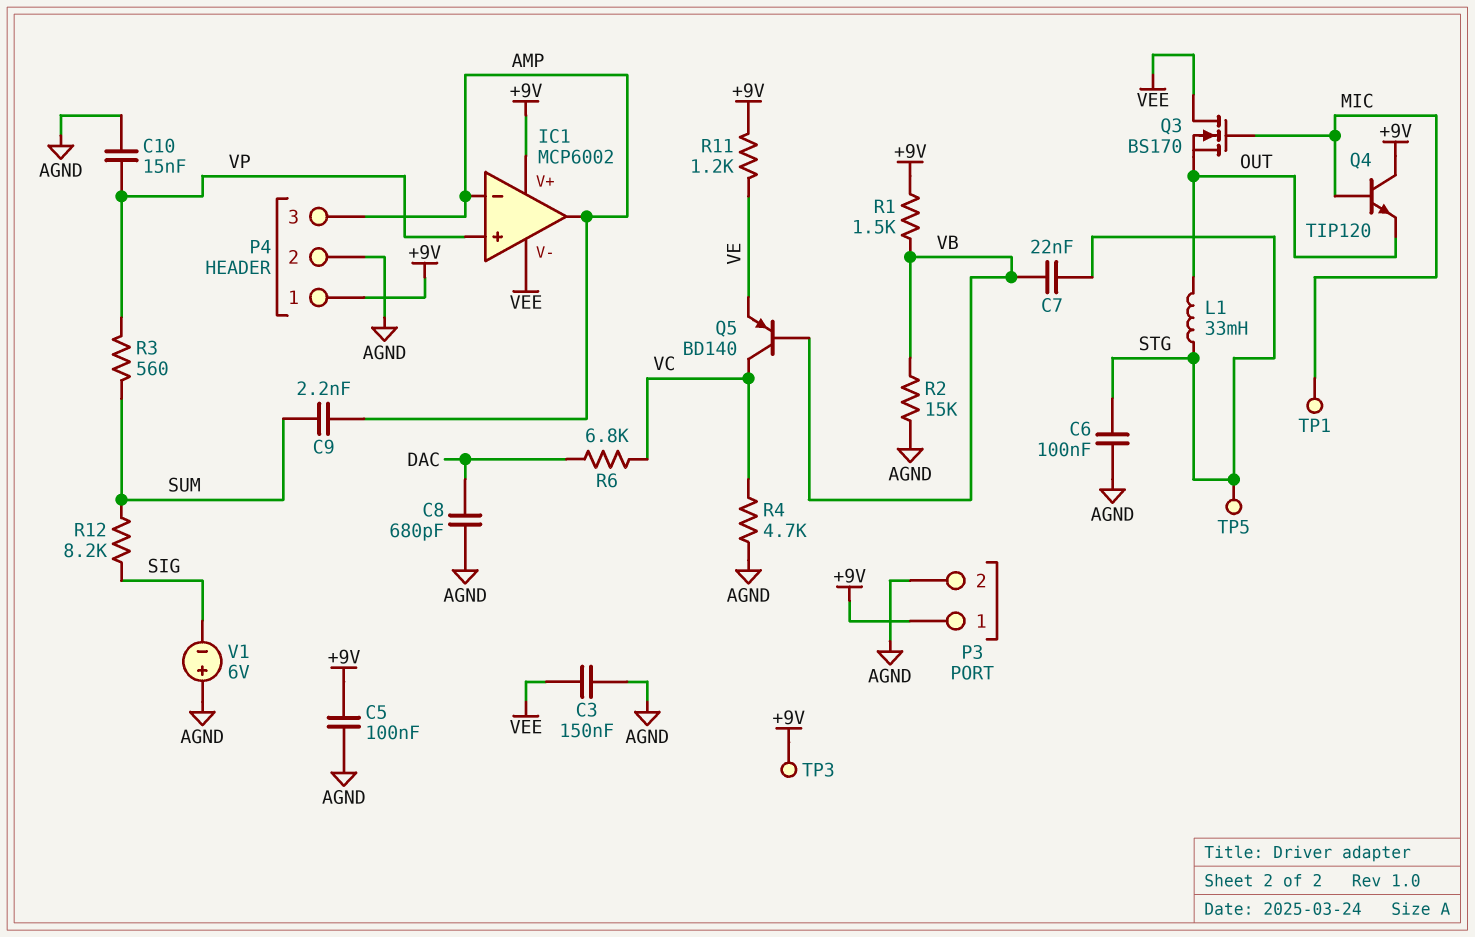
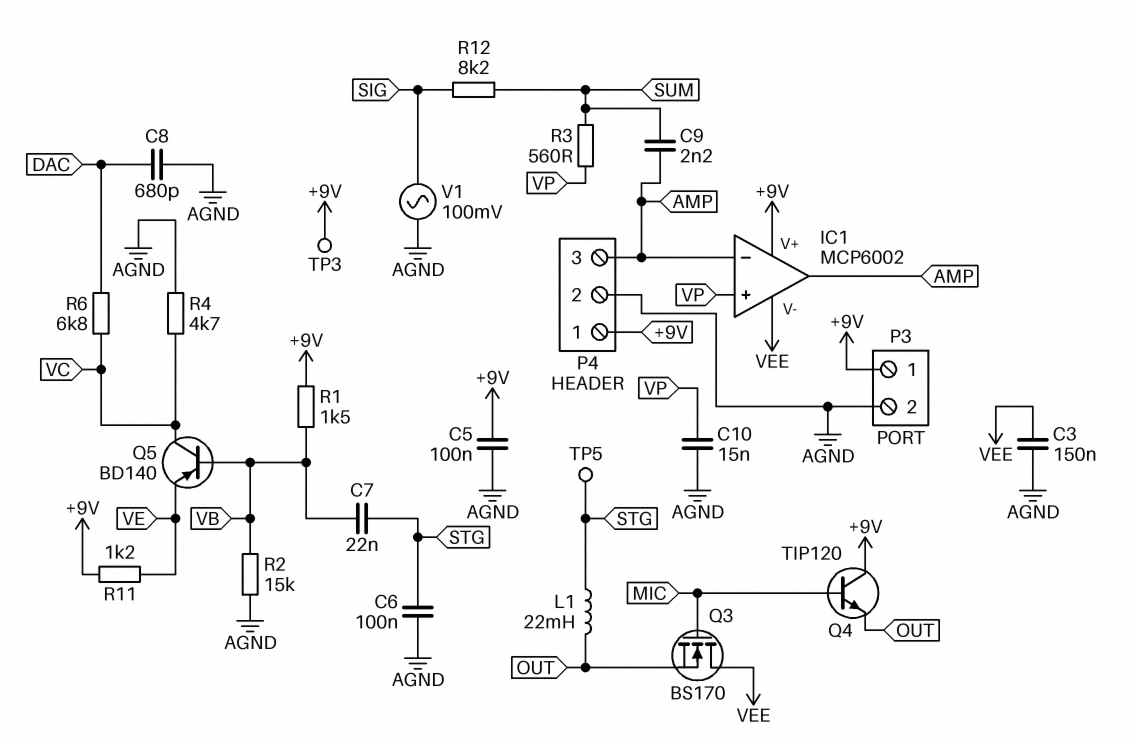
L1: 33mH (OUT, STG) -> 22mH (OUT, STG)
TP1: test point (MIC) -> none
V1: 6V (plus AGND, minus SIG) -> AC 100mV (AGND, SIG)

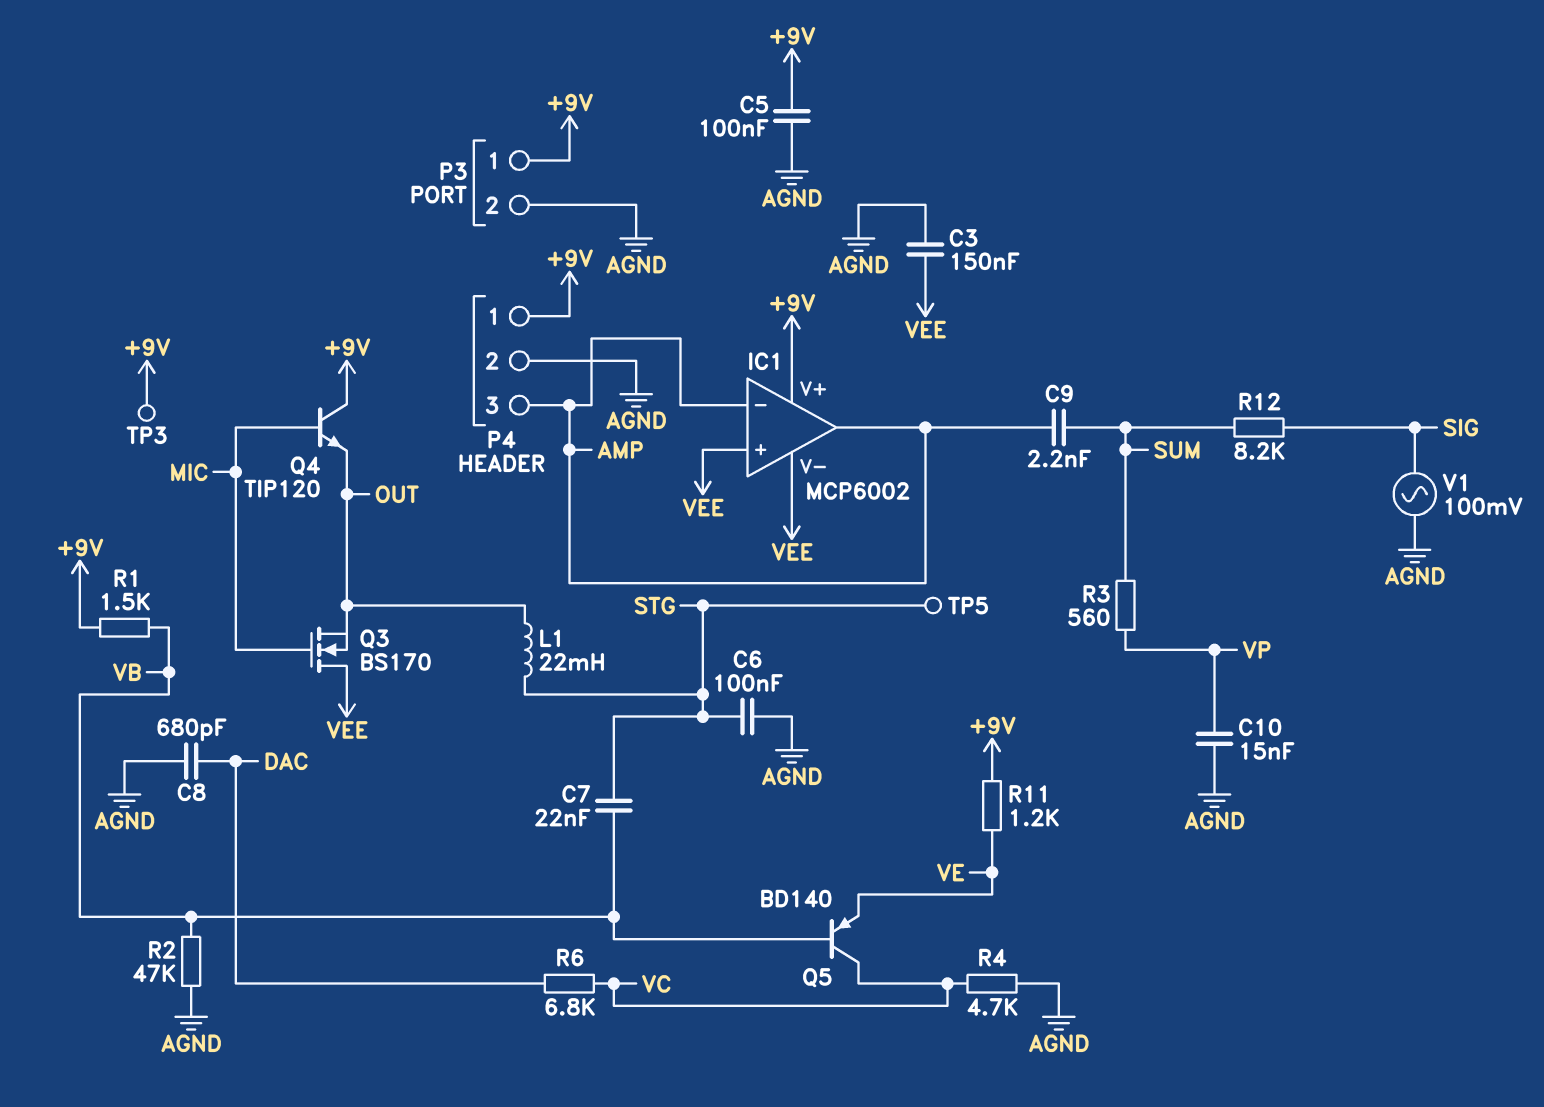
IC1 pin in+: VP -> VEE
R2: 15k (AGND, VB) -> 47k (AGND, VB)

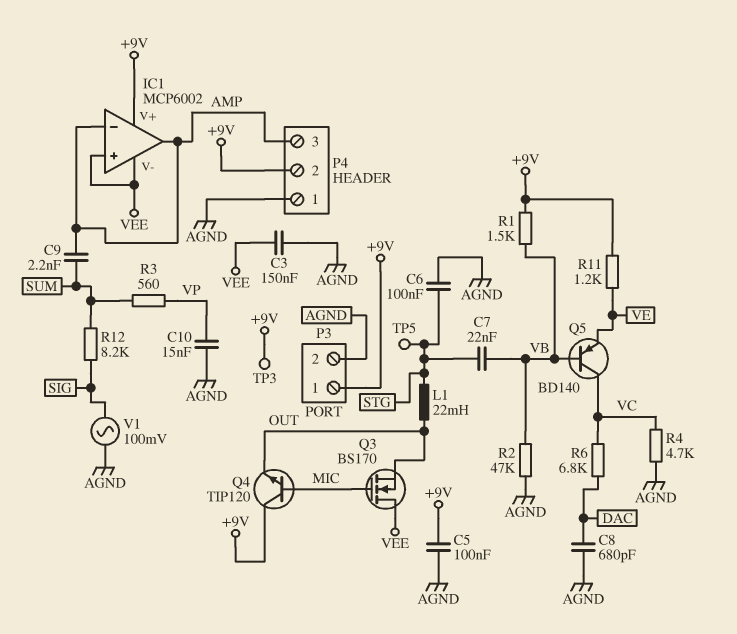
P4 pin 1: +9V -> AGND
P4 pin 2: AGND -> +9V

